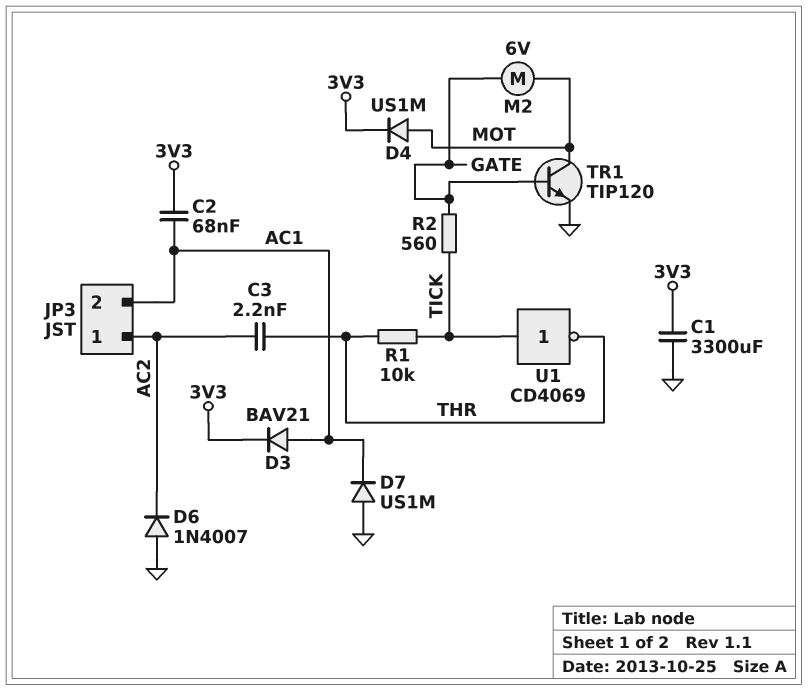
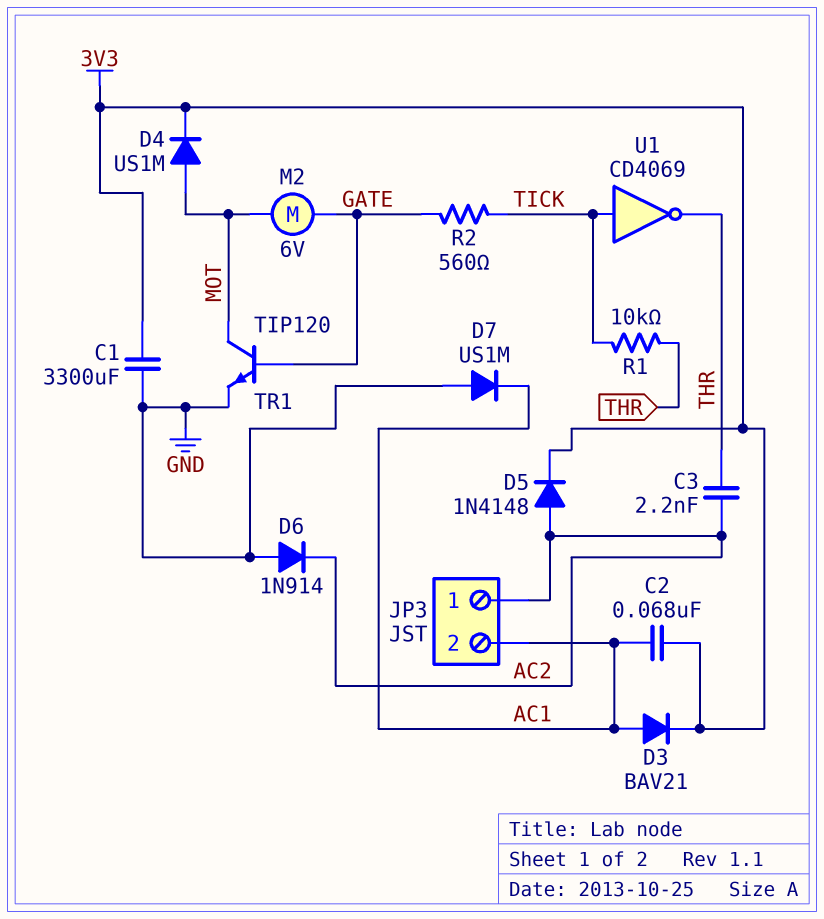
D5: none -> diode 1N4148 (A AC2, K 3V3)
D6: diode 1N4007 (A GND, K AC2) -> diode 1N914 (A GND, K AC2)

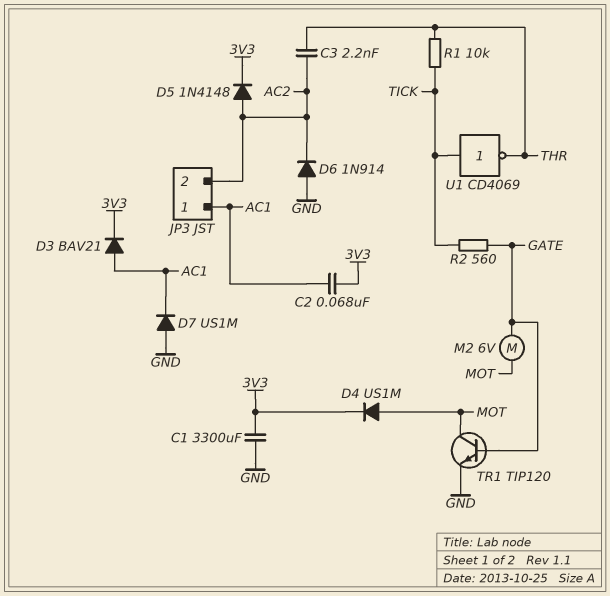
JP3 pin 1: AC2 -> AC1
JP3 pin 2: AC1 -> AC2

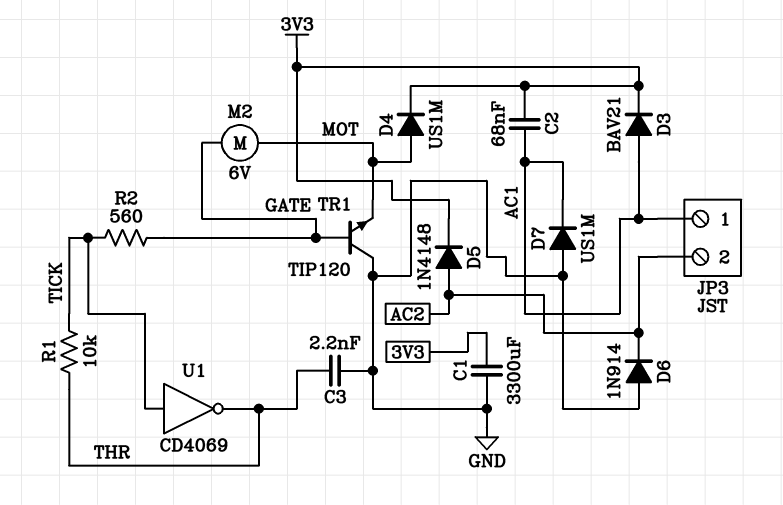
C3: 2.2nF (AC2, THR) -> 2.2nF (GND, THR)
TR1: NPN TIP120 (B GATE, C MOT, E GND) -> NPN TIP120 (B GATE, C GND, E MOT)

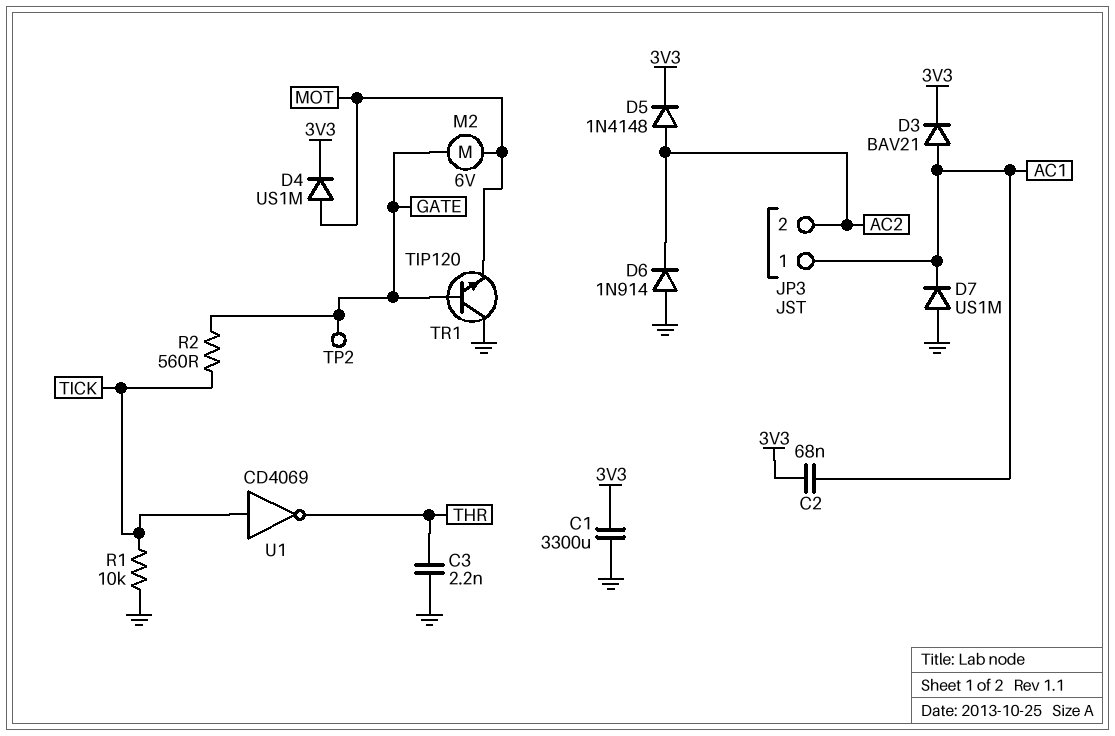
R1: 10k (THR, TICK) -> 10k (GND, TICK)
TP2: none -> test point (GATE)

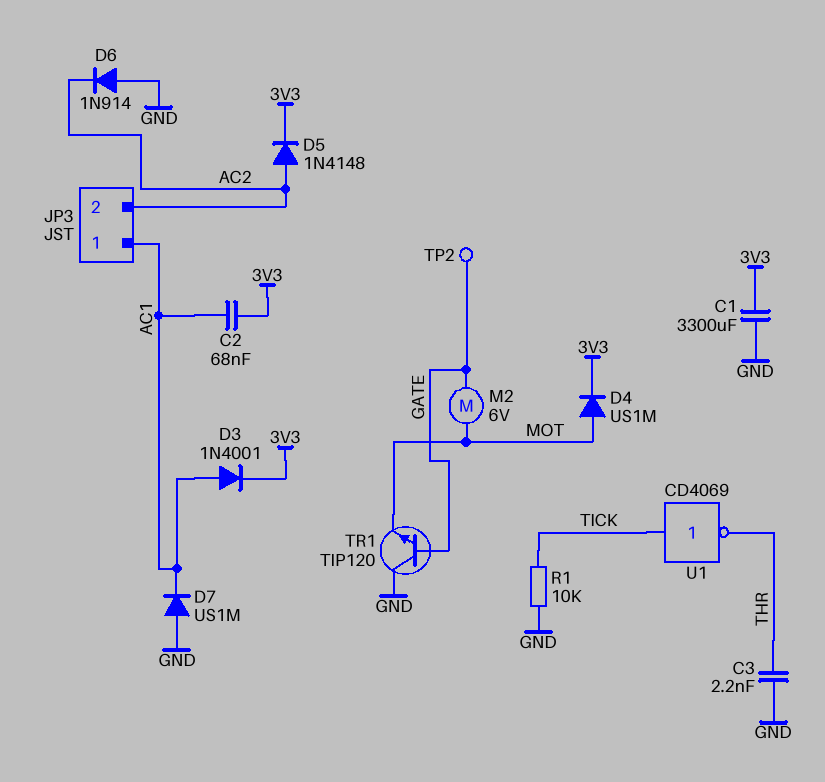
D3: diode BAV21 (A AC1, K 3V3) -> diode 1N4001 (A AC1, K 3V3)
R2: 560 (GATE, TICK) -> none

